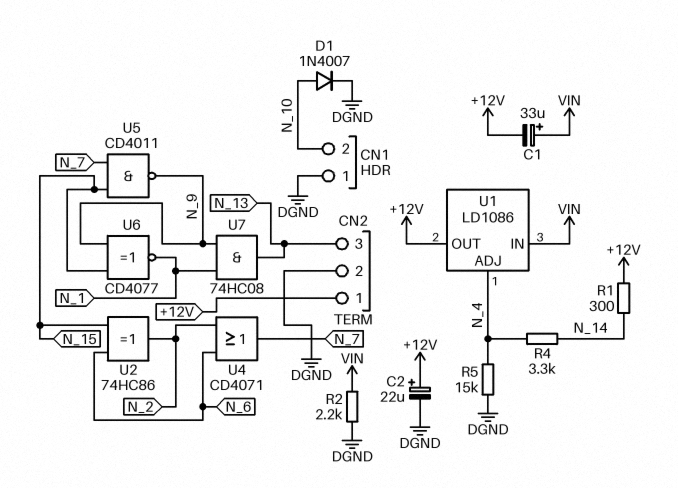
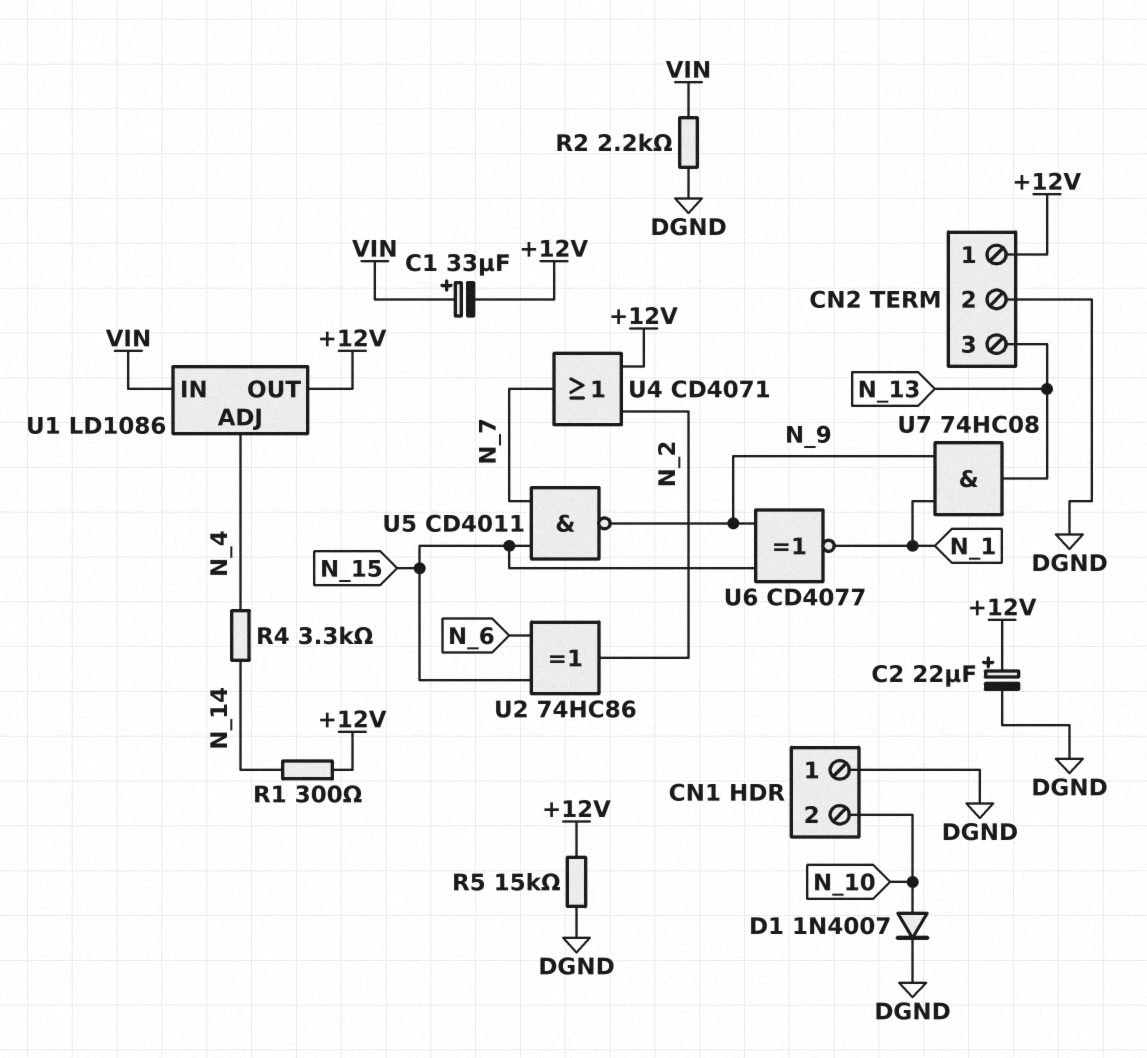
R5: 15k (DGND, N_4) -> 15k (+12V, DGND)
U4: OR CD4071 (in N_2, in N_6, out N_7) -> OR CD4071 (in +12V, in N_2, out N_7)

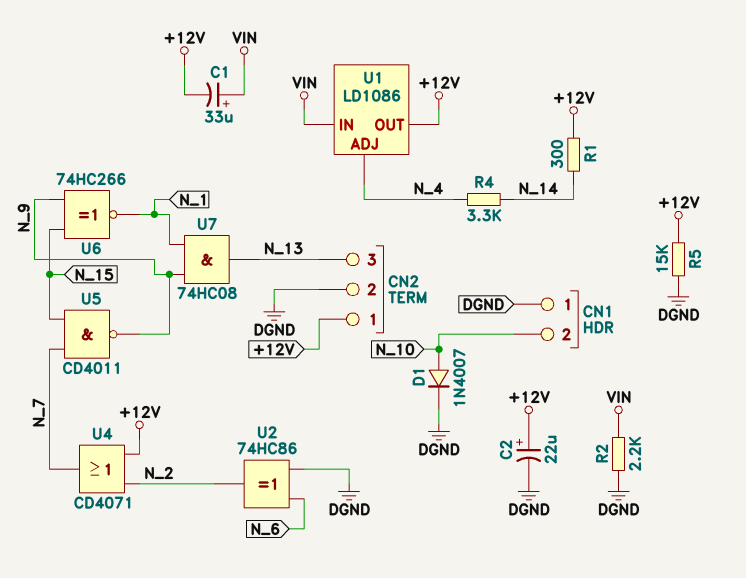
U2: XOR 74HC86 (in N_6, in N_15, out N_2) -> XOR 74HC86 (in DGND, in N_6, out N_2)
U6: XNOR CD4077 (in N_9, in N_15, out N_1) -> XNOR 74HC266 (in N_9, in N_15, out N_1)

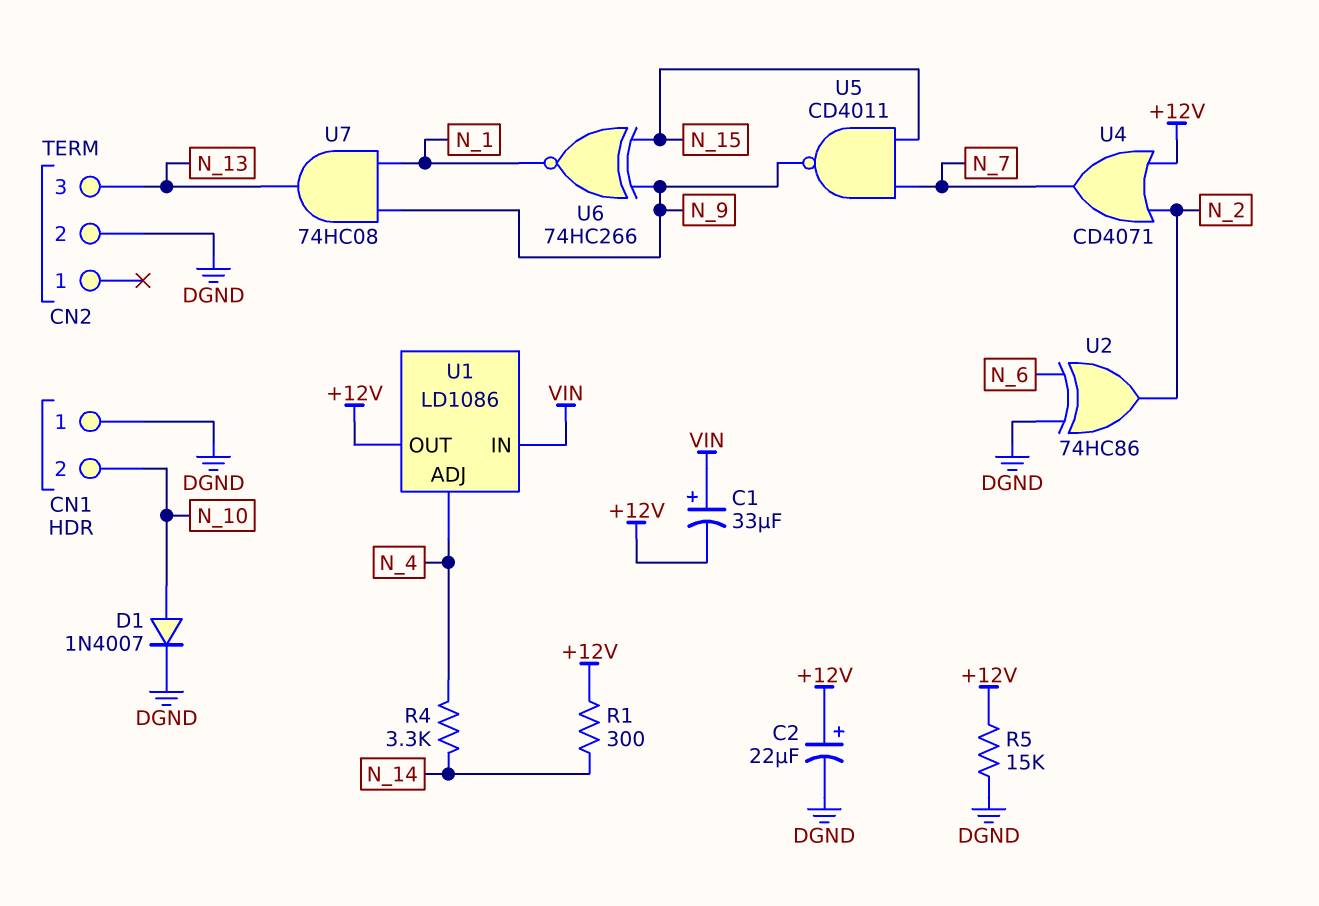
CN2 pin 1: +12V -> none
R2: 2.2k (DGND, VIN) -> none

